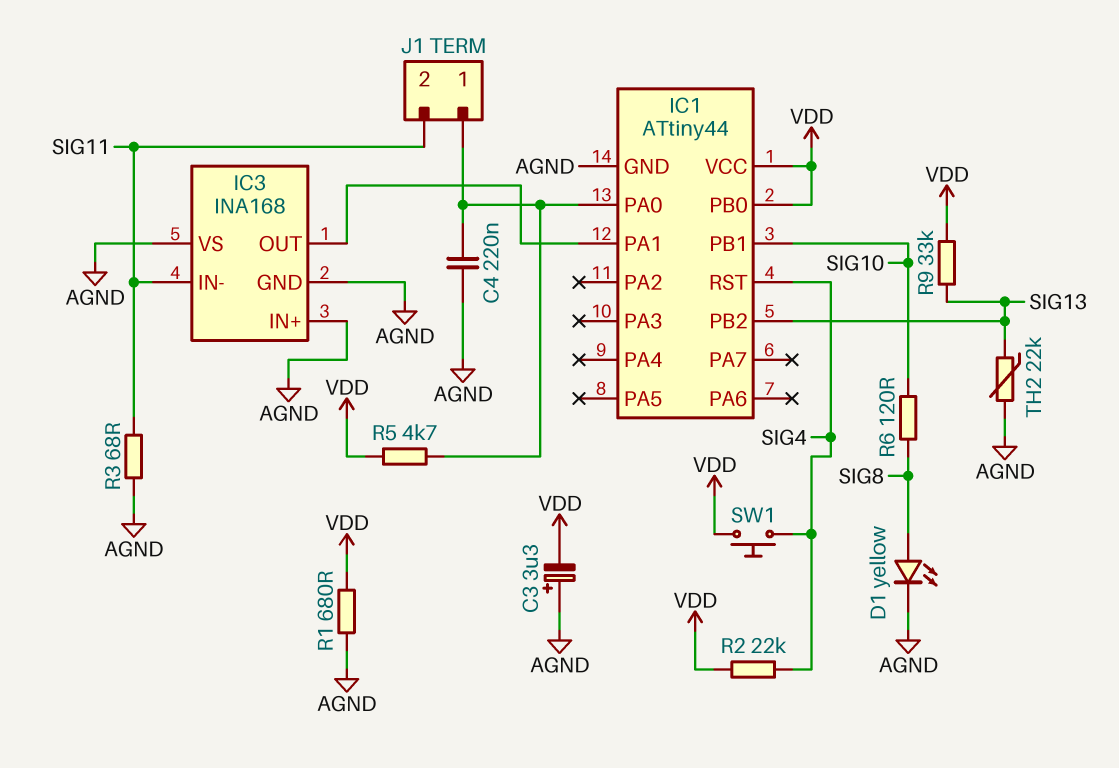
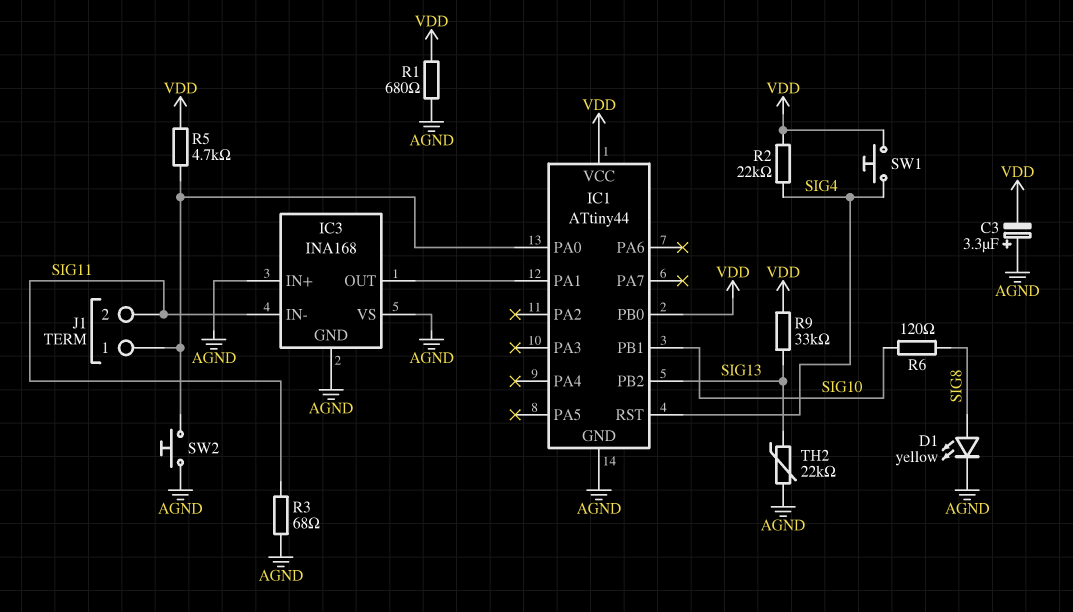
C4: 220nF (AGND, IC1/PA0) -> none
SW2: none -> button (AGND, IC1/PA0)

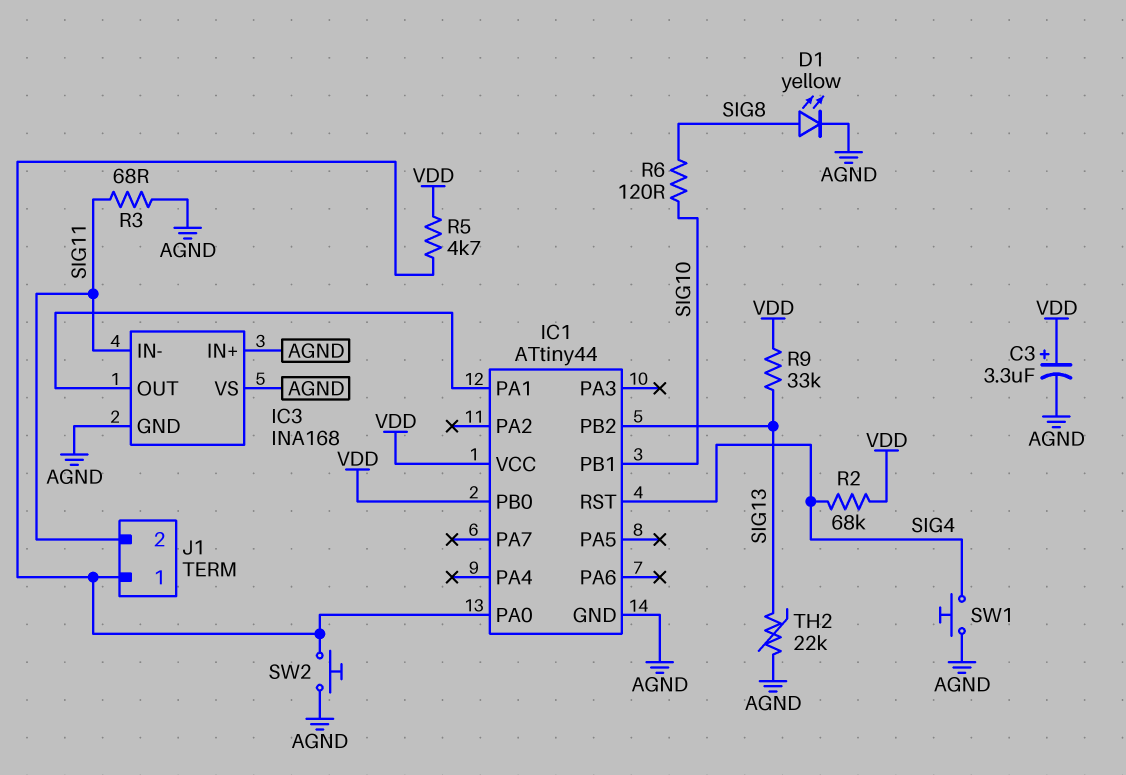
C3: 3.3uF (plus AGND, minus VDD) -> 3.3uF (plus VDD, minus AGND)
R1: 680 (AGND, VDD) -> none
R2: 22k (SIG4, VDD) -> 68k (SIG4, VDD)
SW1: button (SIG4, VDD) -> button (AGND, SIG4)

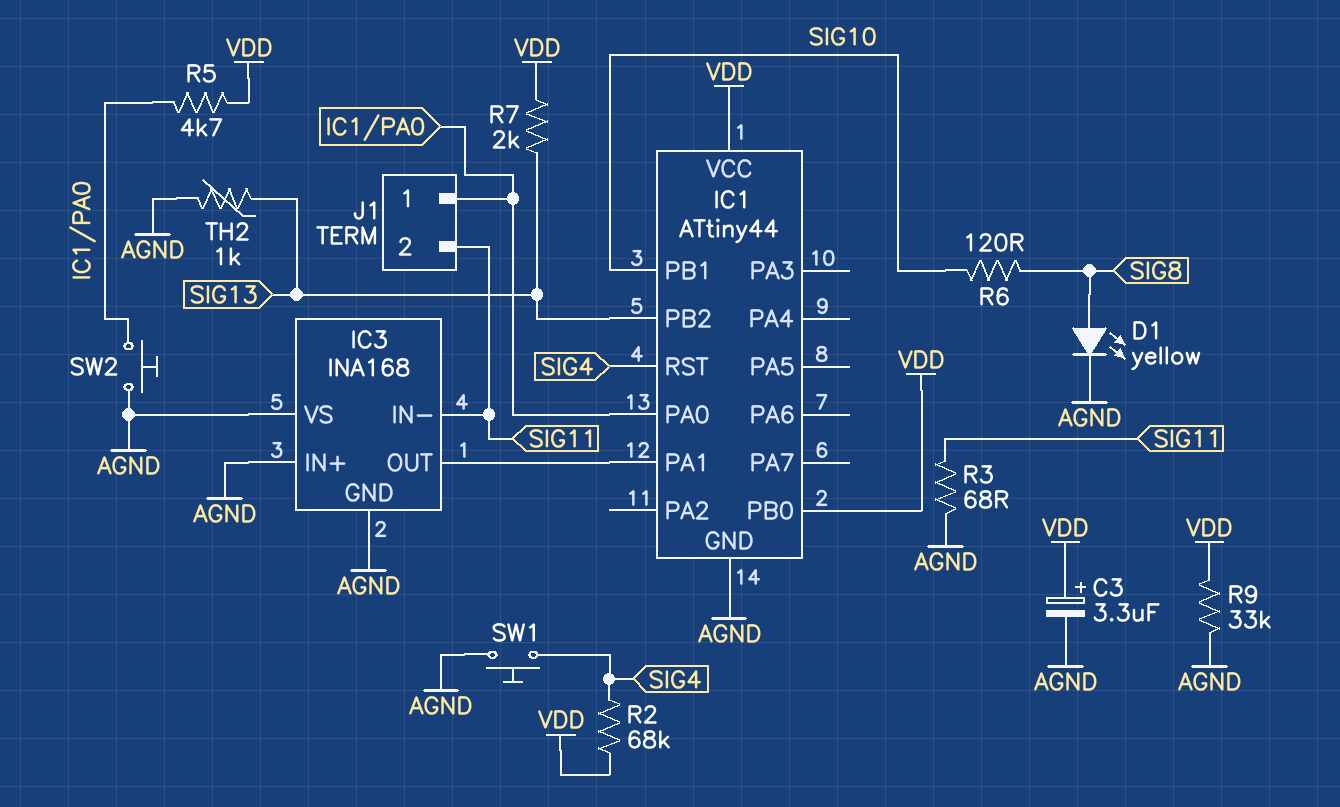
R7: none -> 2k (SIG13, VDD)
R9: 33k (SIG13, VDD) -> 33k (AGND, VDD)
TH2: 22k (AGND, SIG13) -> 1k (AGND, SIG13)

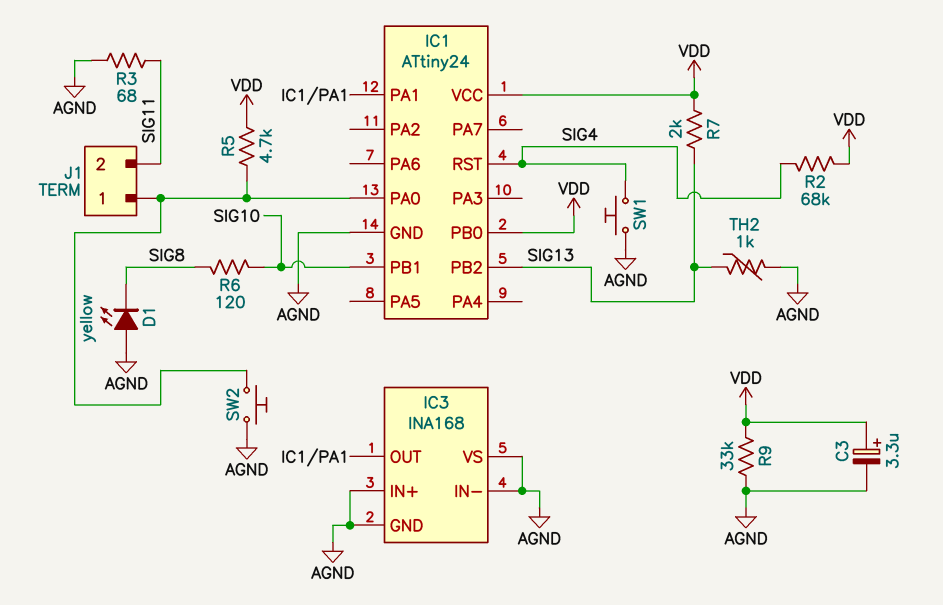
D1: LED yellow (A SIG8, K AGND) -> LED yellow (A AGND, K SIG8)
IC1: ATtiny44 -> ATtiny24
IC3 pin IN-: SIG11 -> AGND

